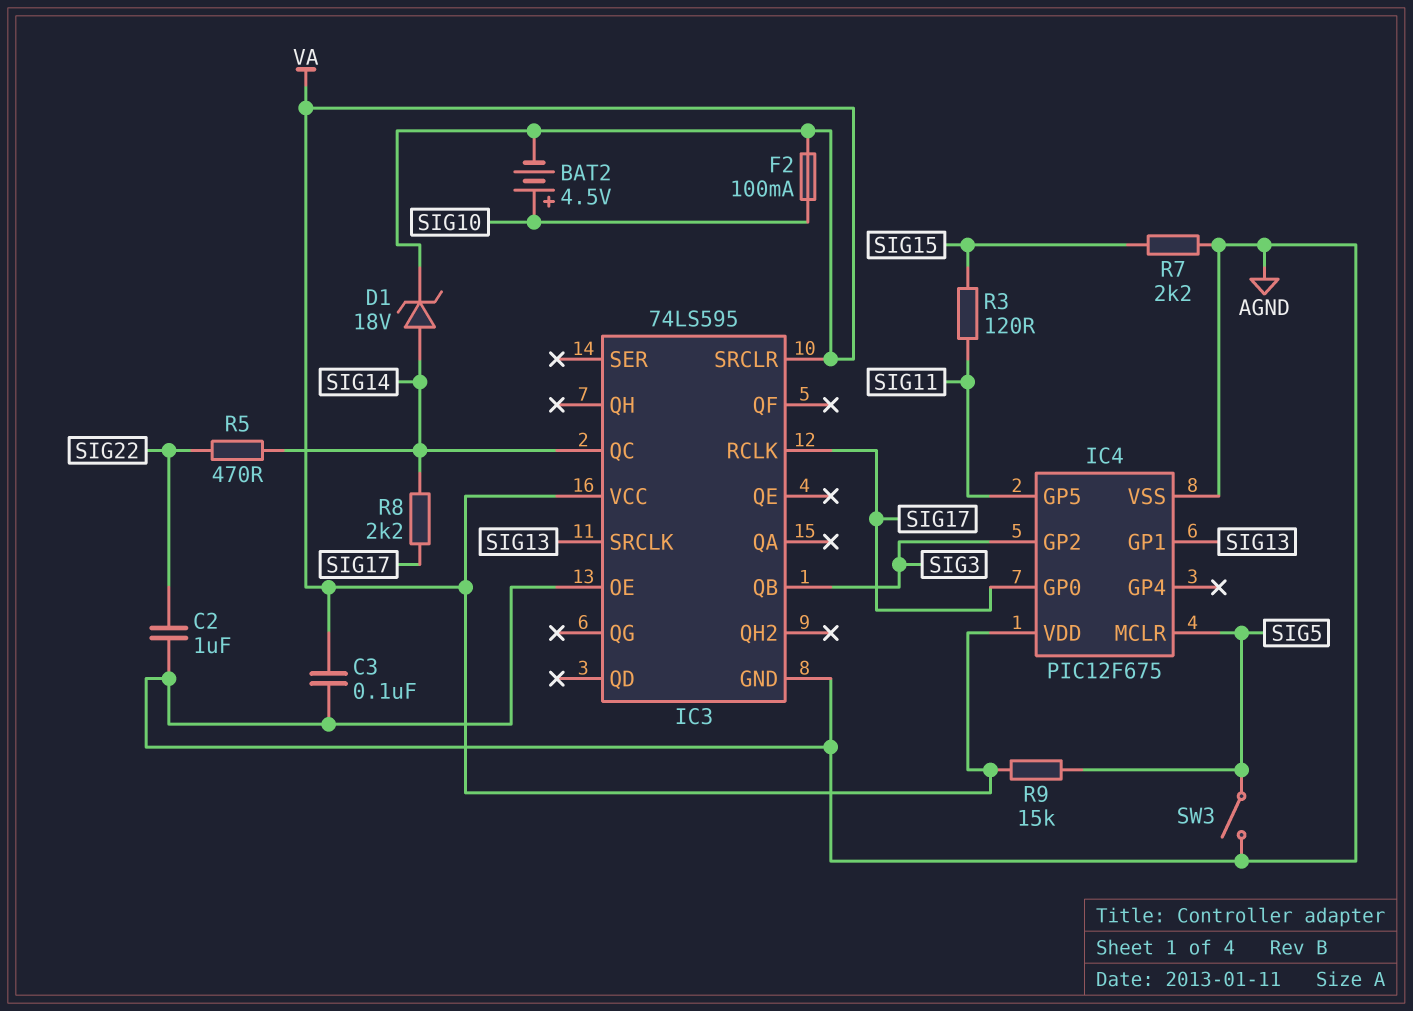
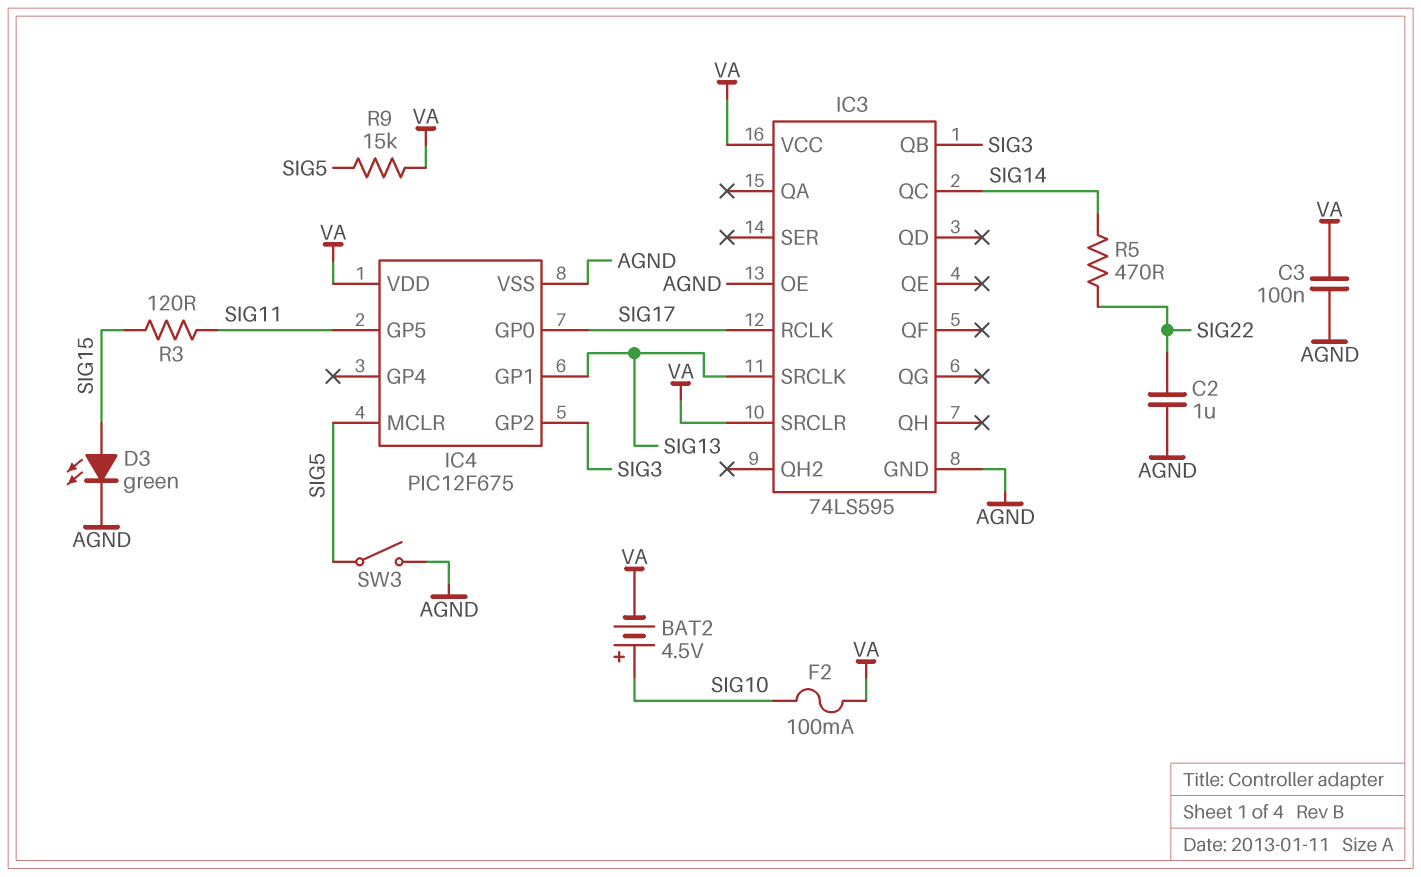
D1: zener 18V (A SIG14, K VA) -> none
D3: none -> LED green (A SIG15, K AGND)
R7: 2.2k (AGND, SIG15) -> none
R8: 2.2k (SIG14, SIG17) -> none

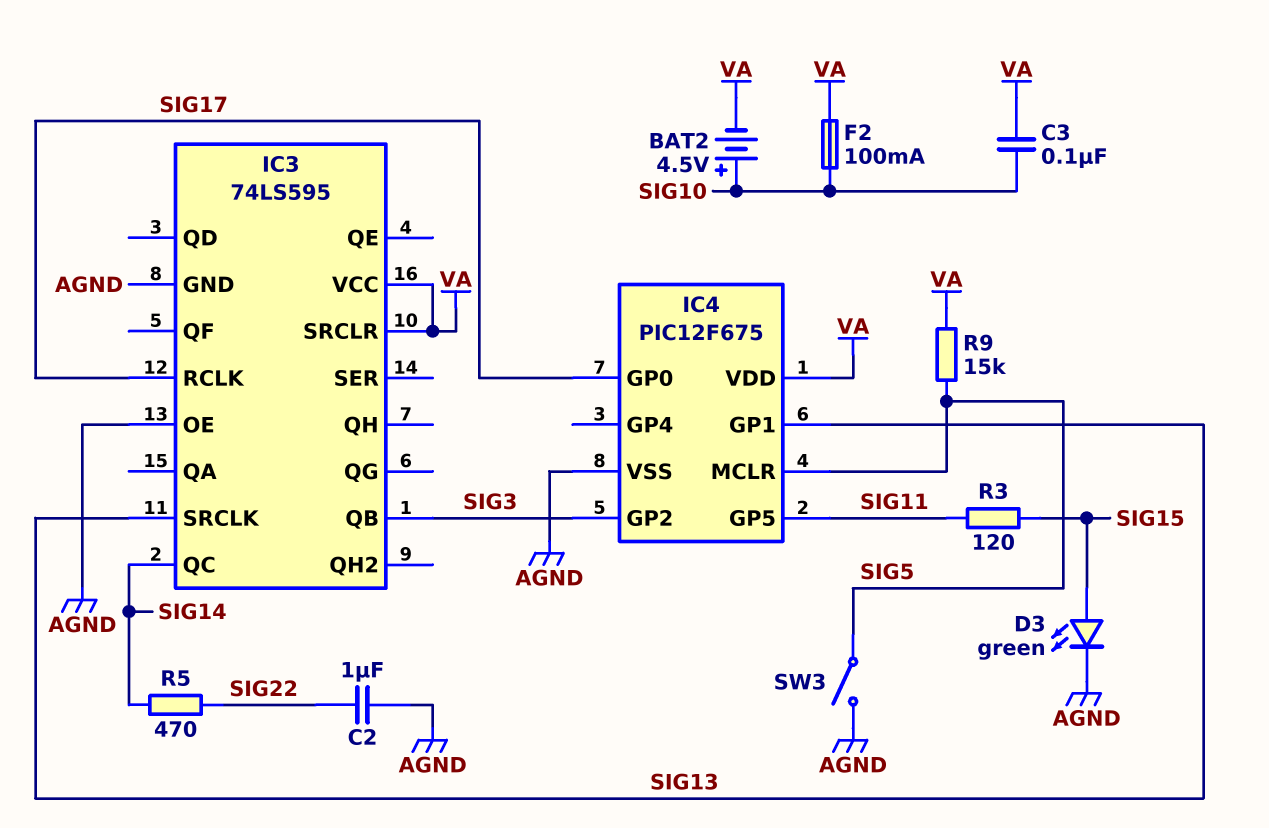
C3: 100nF (AGND, VA) -> 100nF (SIG10, VA)

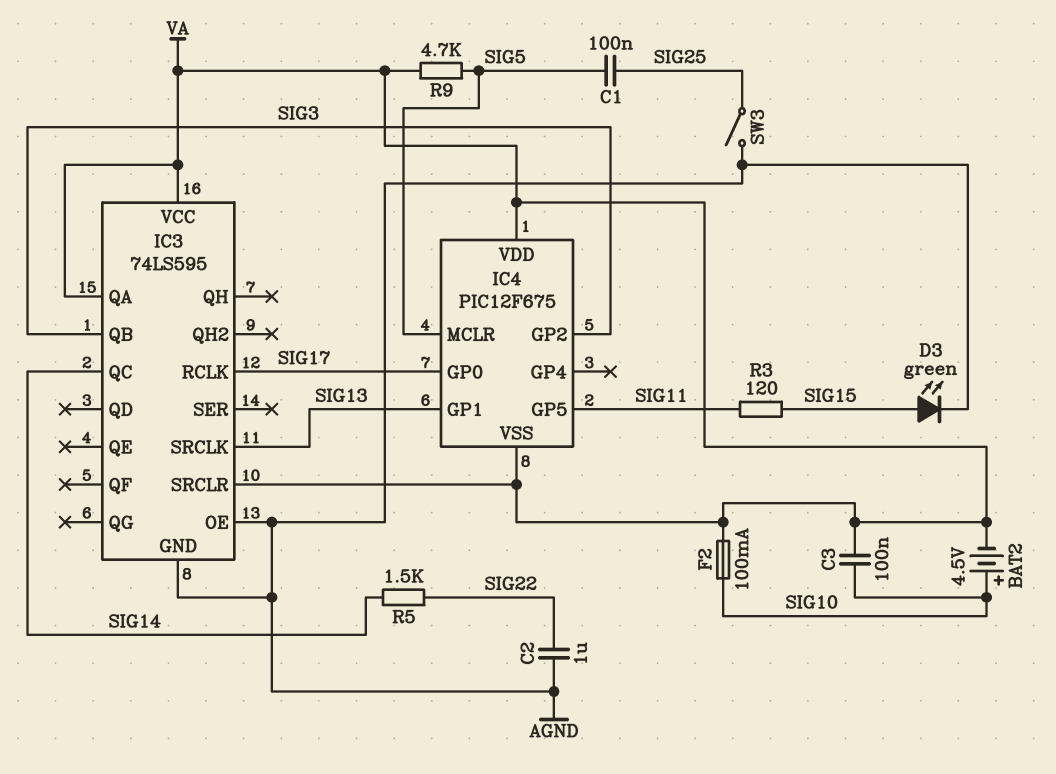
C1: none -> 100nF (SIG5, SIG25)
IC3 pin QA: none -> VA
IC4 pin VSS: AGND -> VA
R5: 470 (SIG14, SIG22) -> 1.5k (SIG14, SIG22)
R9: 15k (SIG5, VA) -> 4.7k (SIG5, VA)
SW3: switch (AGND, SIG5) -> switch (AGND, SIG25)

